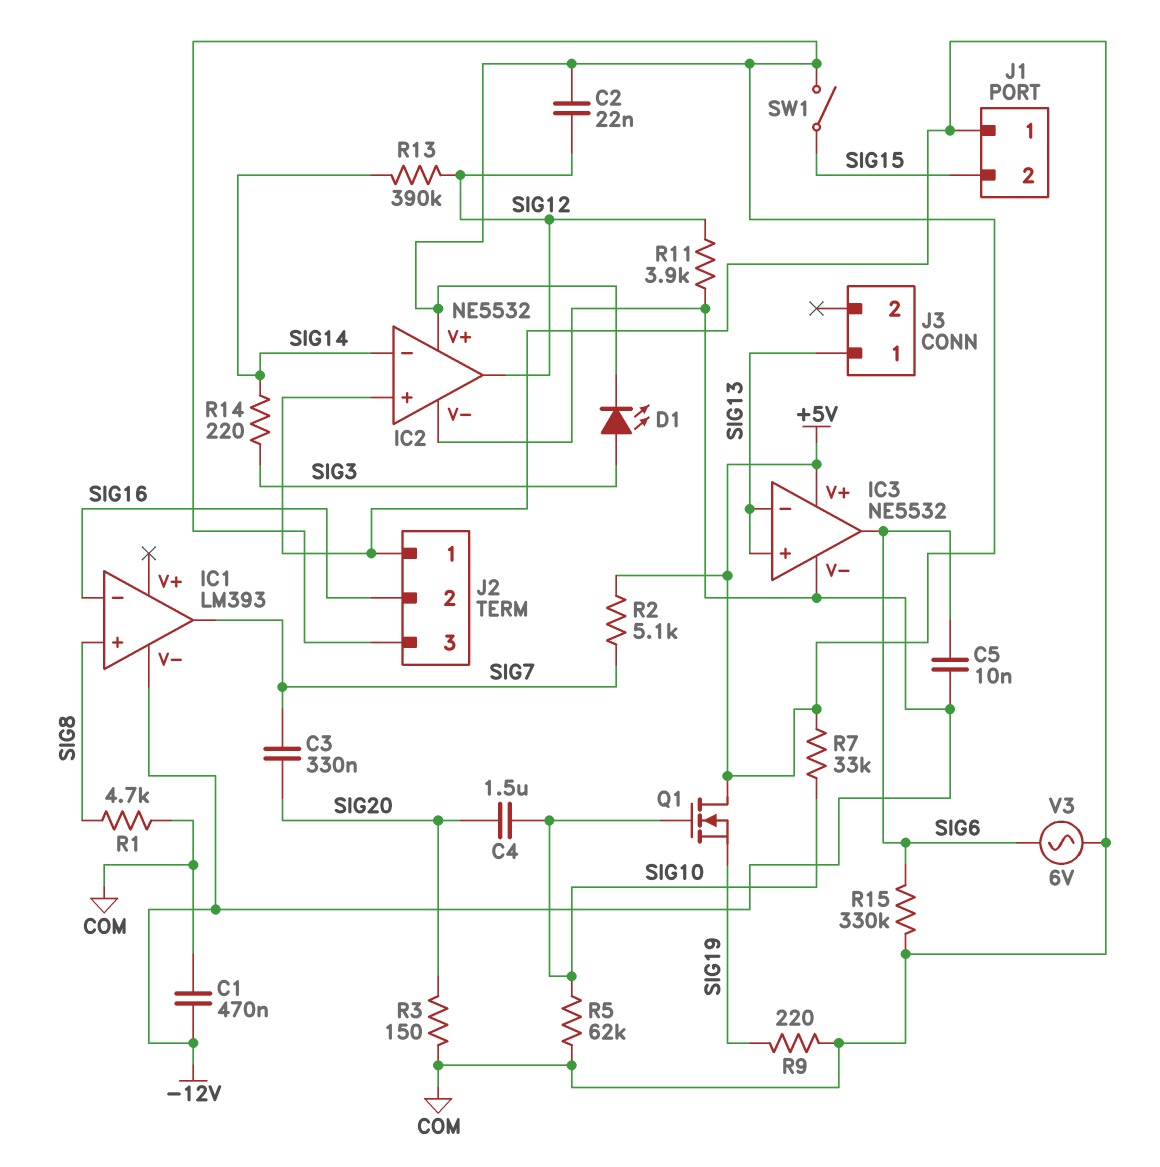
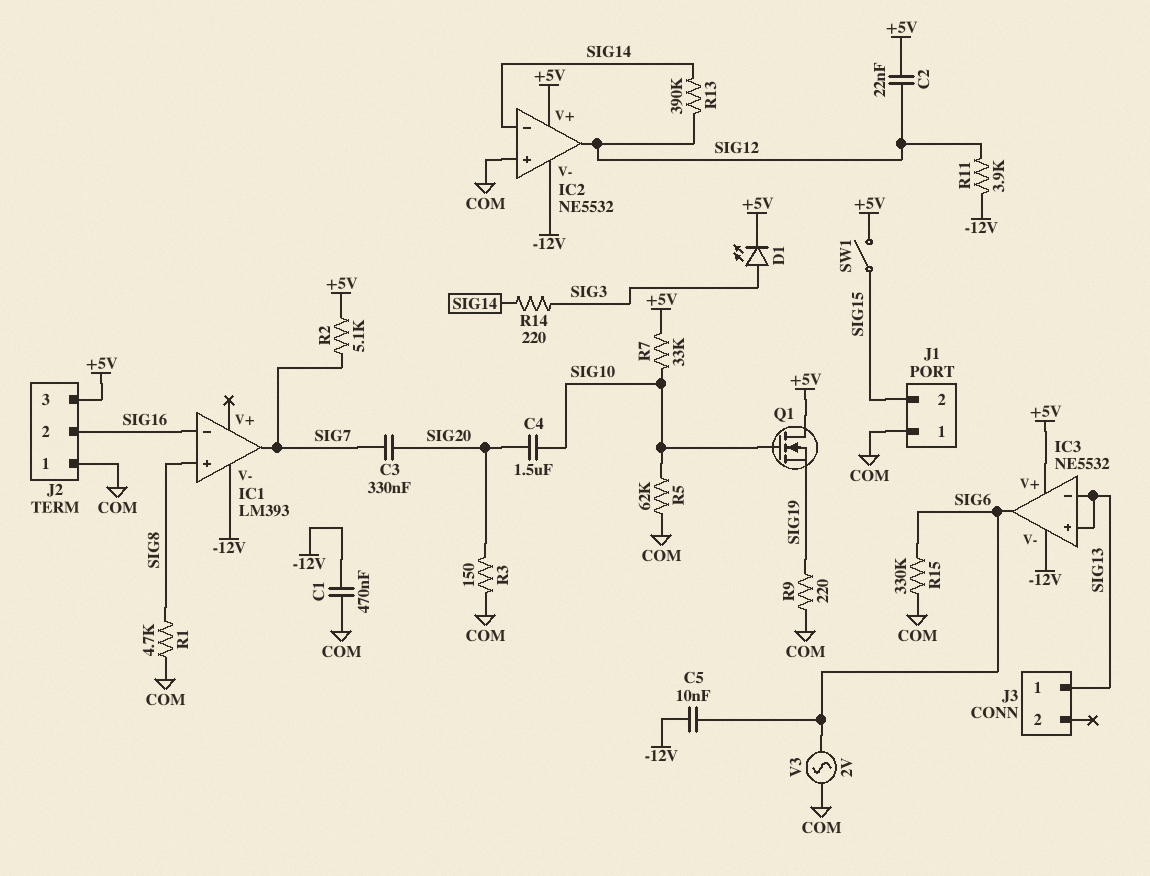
V3: AC 6V (COM, SIG6) -> AC 2V (COM, SIG6)

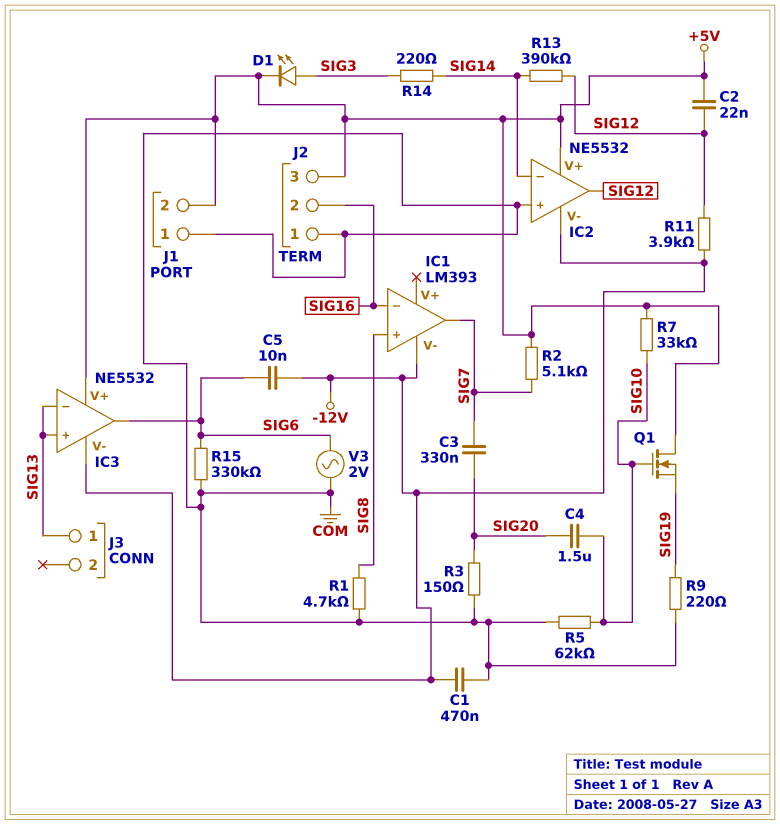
J1 pin 2: SIG15 -> +5V
SW1: switch (+5V, SIG15) -> none

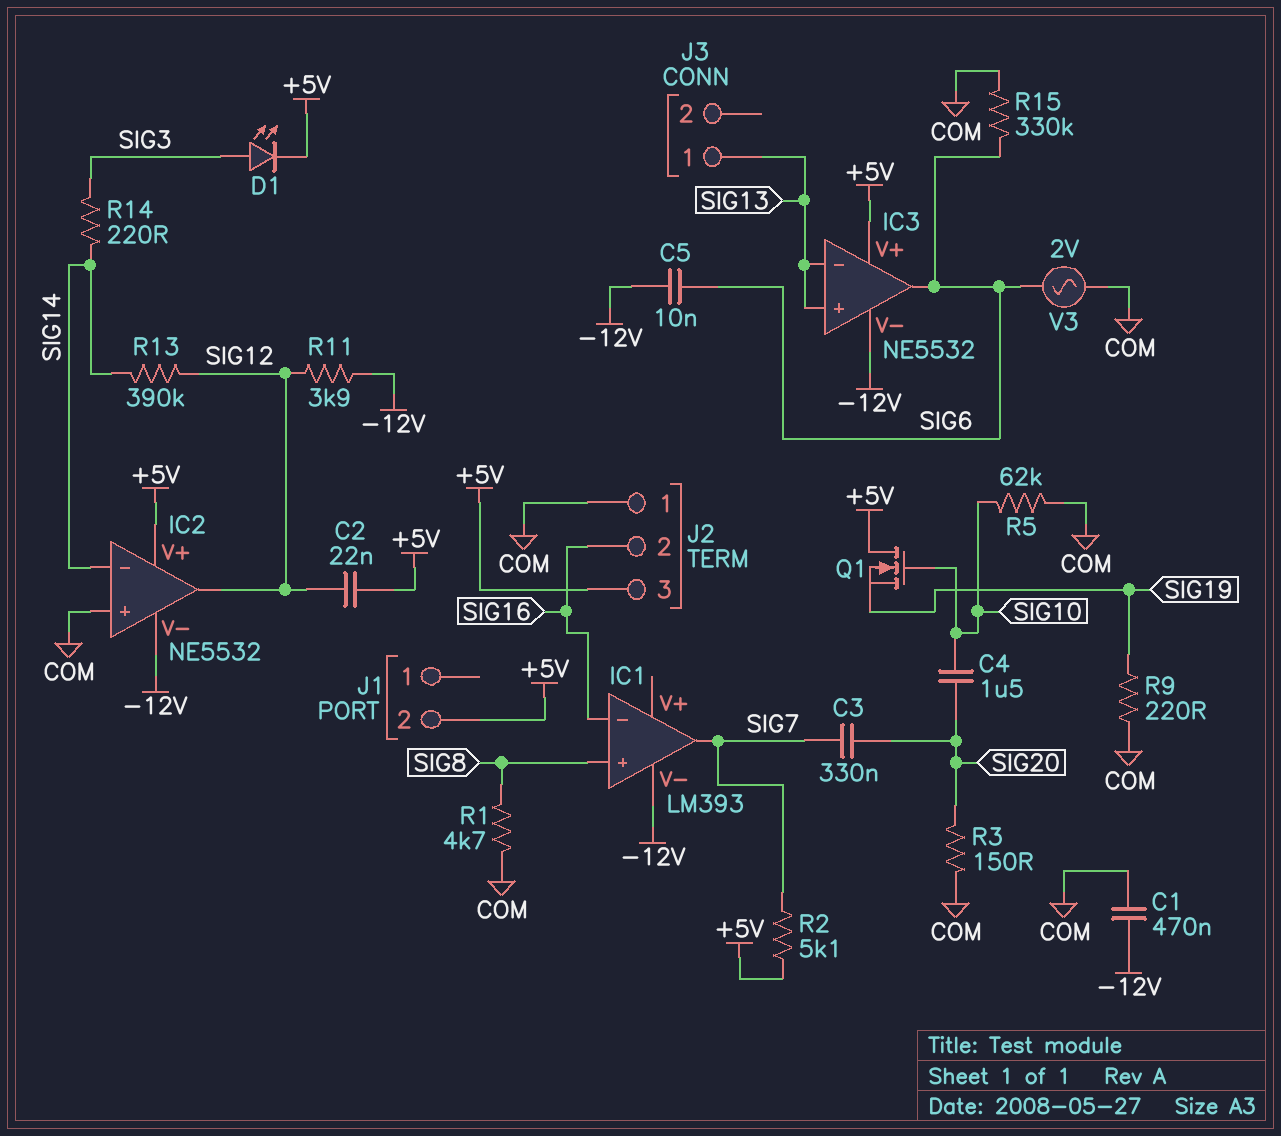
J1 pin 1: COM -> none
R7: 33k (+5V, SIG10) -> none

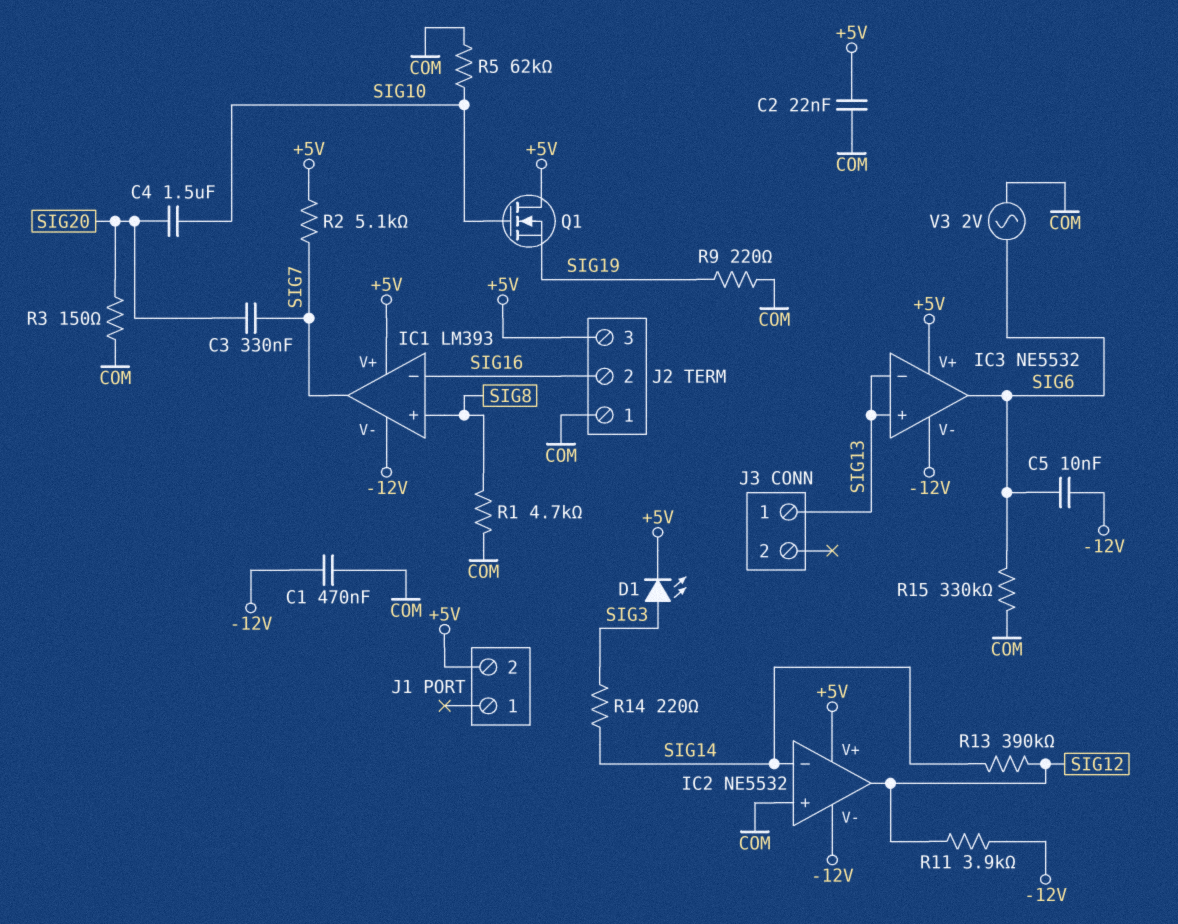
C2: 22nF (+5V, SIG12) -> 22nF (+5V, COM)
IC1 pin V+: none -> +5V

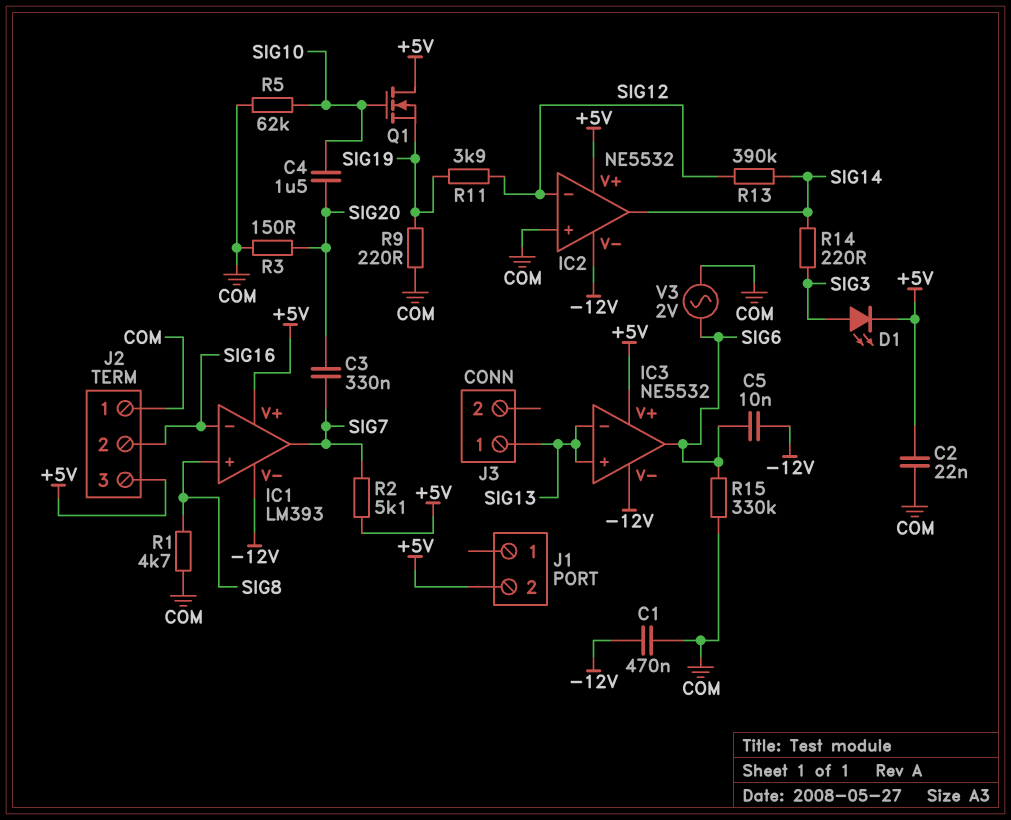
IC2 pin in-: SIG14 -> SIG12
IC2 pin out: SIG12 -> SIG14
R11: 3.9k (-12V, SIG12) -> 3.9k (SIG12, SIG19)

